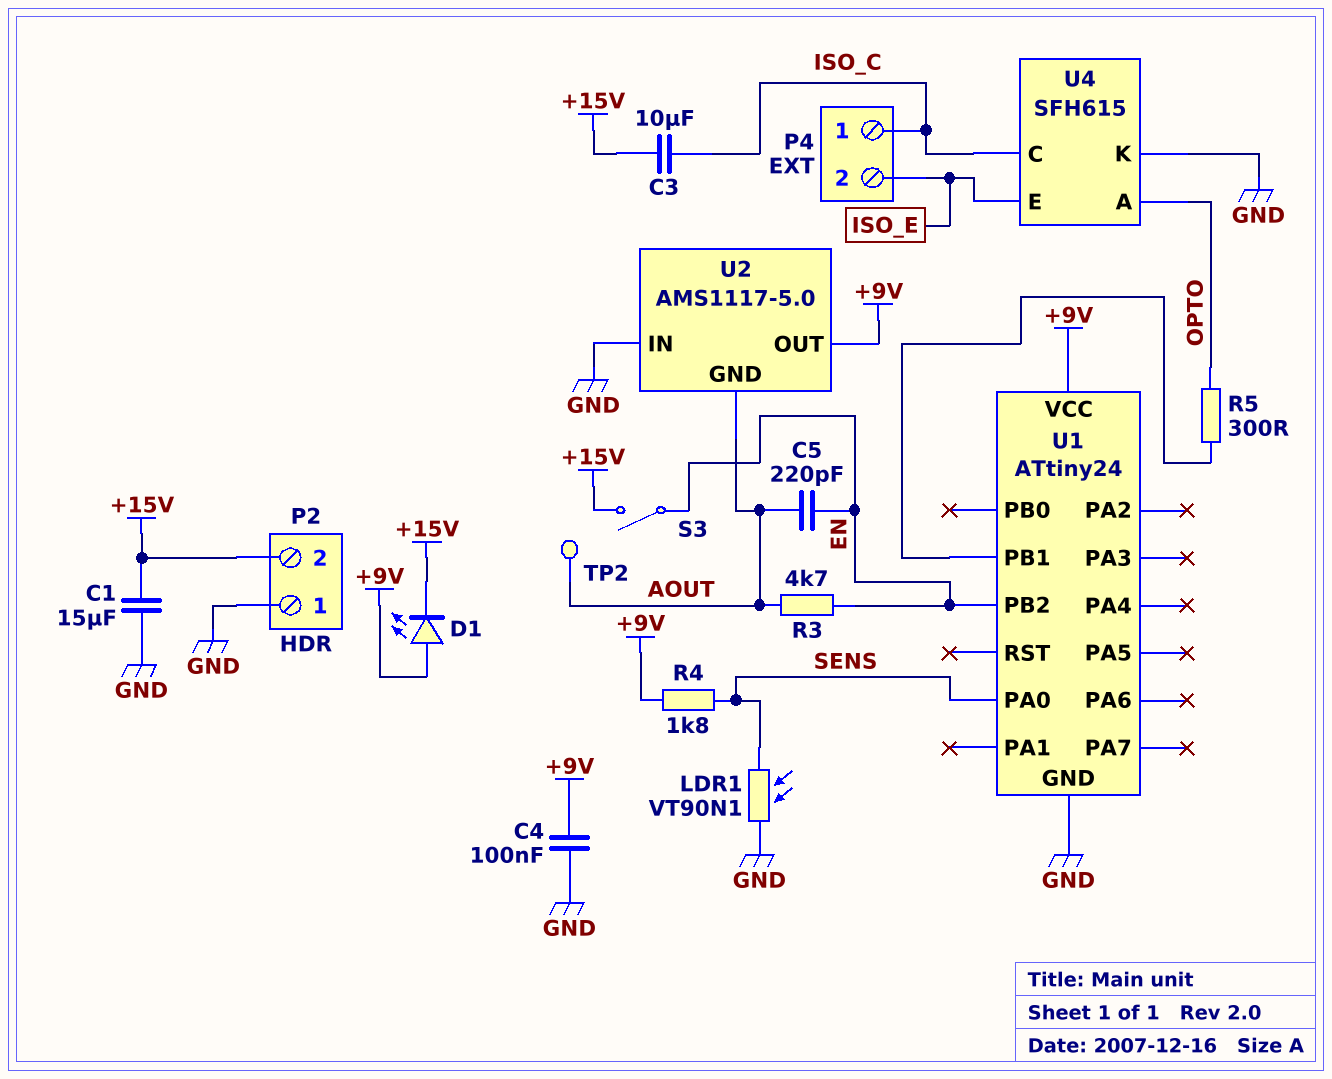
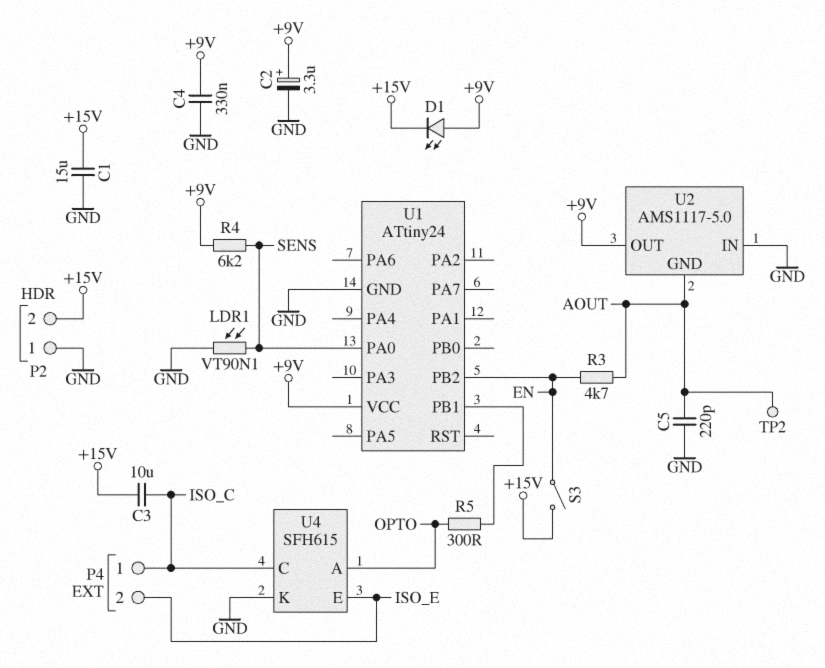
C2: none -> 3.3uF (plus +9V, minus GND)
C4: 100nF (+9V, GND) -> 330nF (+9V, GND)
C5: 220pF (AOUT, EN) -> 220pF (AOUT, GND)
R4: 1.8k (+9V, SENS) -> 6.2k (+9V, SENS)

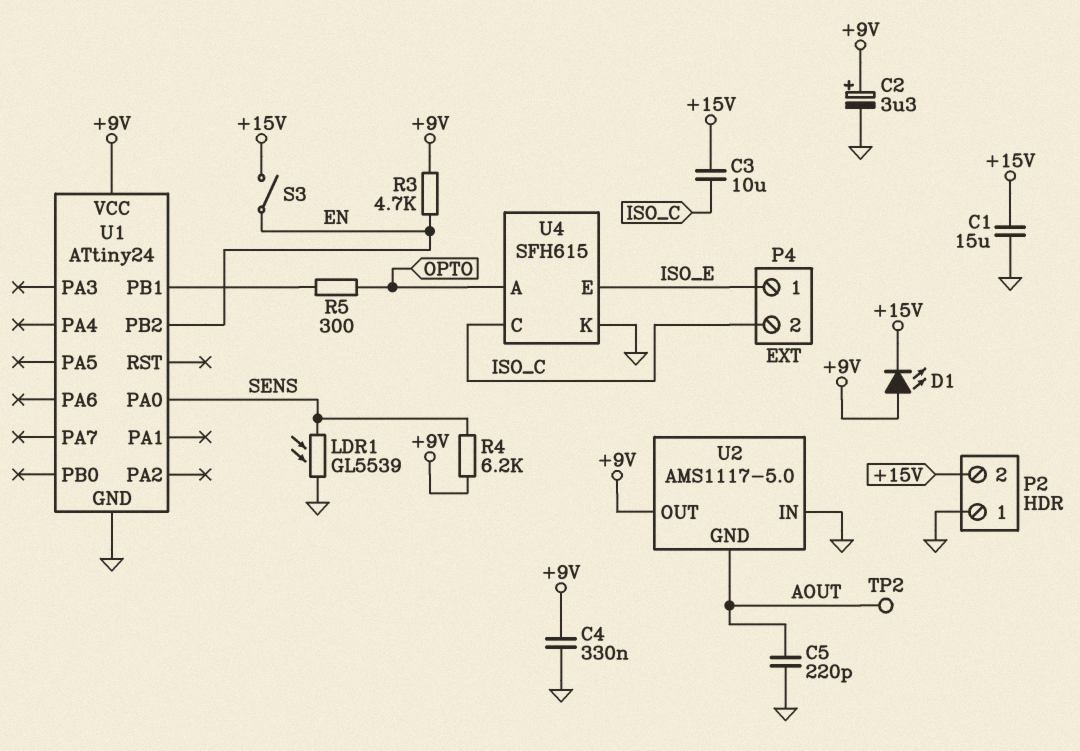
LDR1: VT90N1 (GND, SENS) -> GL5539 (GND, SENS)
P4 pin 1: ISO_C -> ISO_E
P4 pin 2: ISO_E -> ISO_C
R3: 4.7k (AOUT, EN) -> 4.7k (+9V, EN)

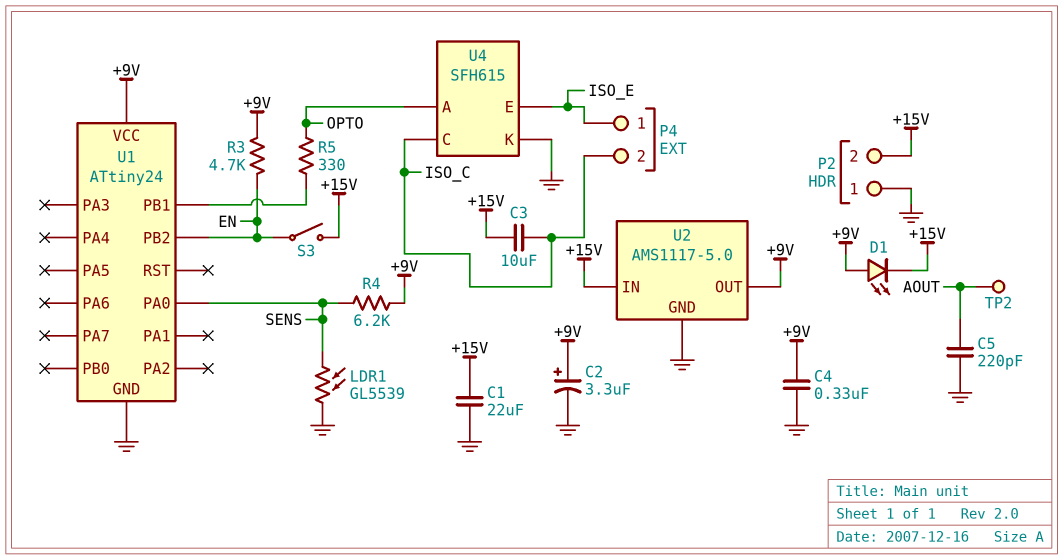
C1: 15uF (+15V, GND) -> 22uF (+15V, GND)
R5: 300 (OPTO, U1/PB1) -> 330 (OPTO, U1/PB1)
U2 pin GND: AOUT -> GND
U2 pin IN: GND -> +15V

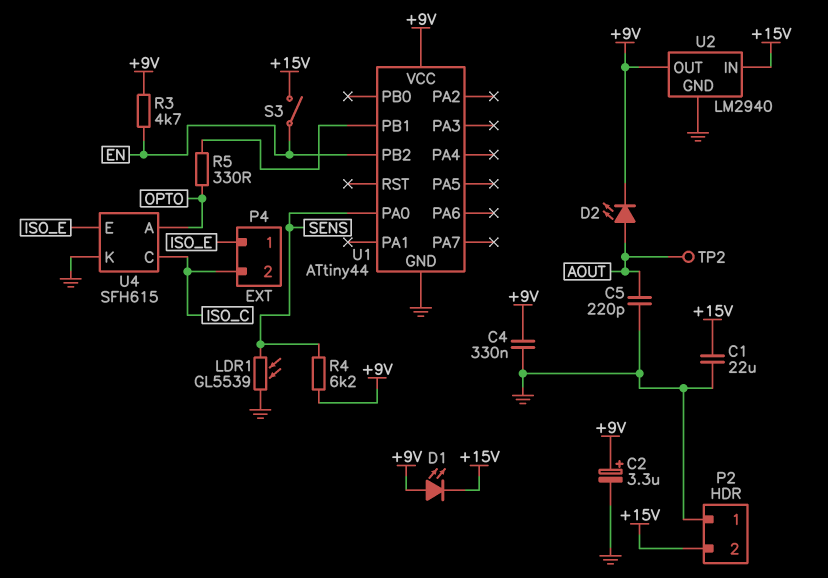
C3: 10uF (+15V, ISO_C) -> none
D2: none -> LED (A AOUT, K +9V)
U1: ATtiny24 -> ATtiny44
U2: AMS1117-5.0 -> LM2940

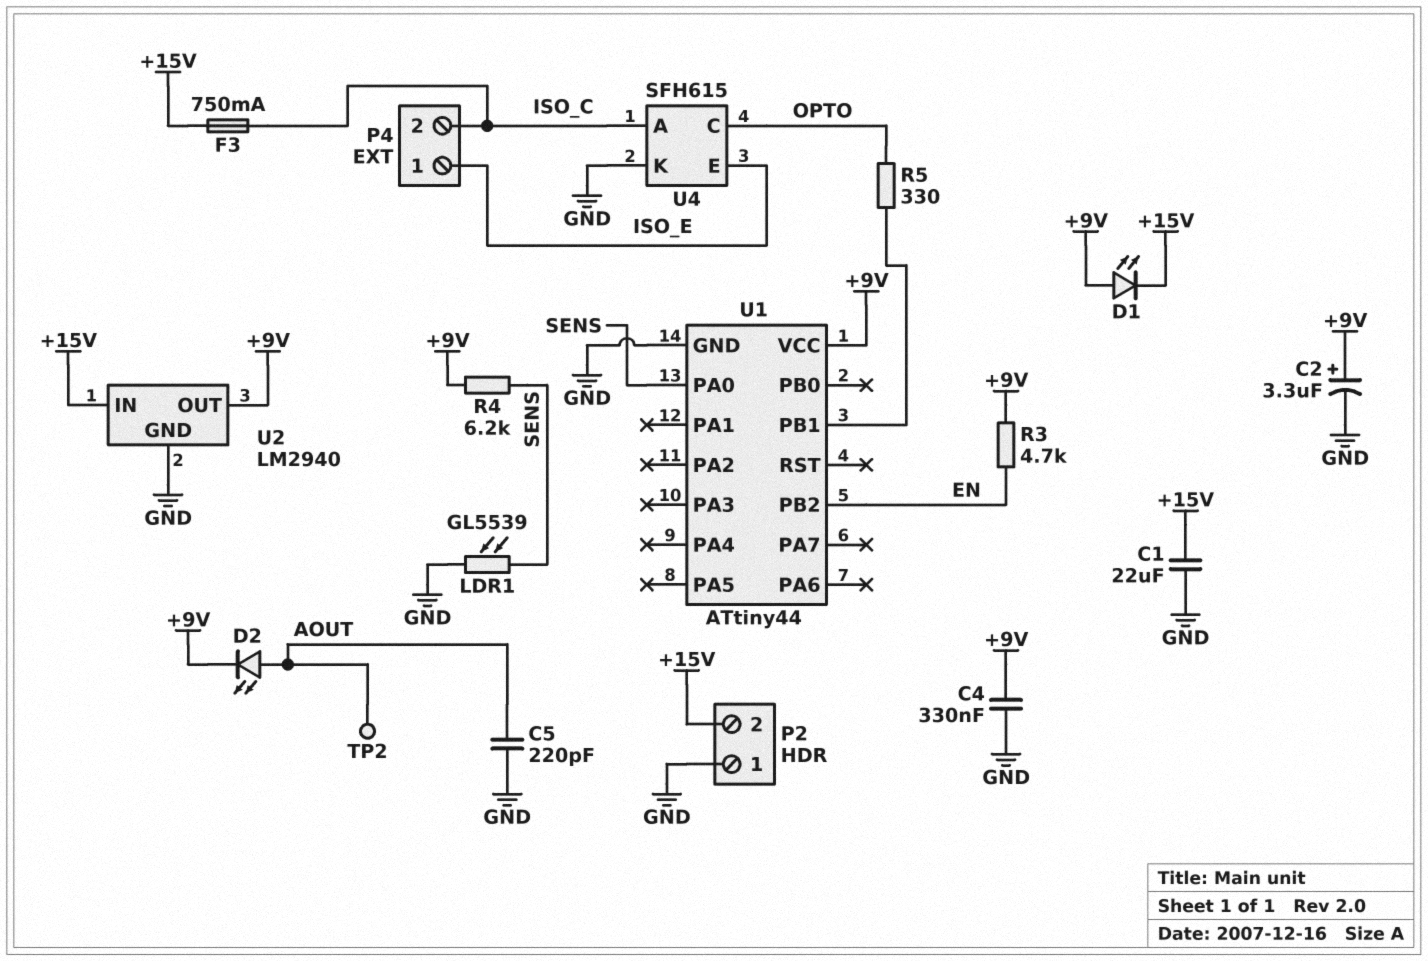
F3: none -> 750mA (+15V, ISO_C)
S3: switch (+15V, EN) -> none
U4 pin A: OPTO -> ISO_C
U4 pin C: ISO_C -> OPTO

